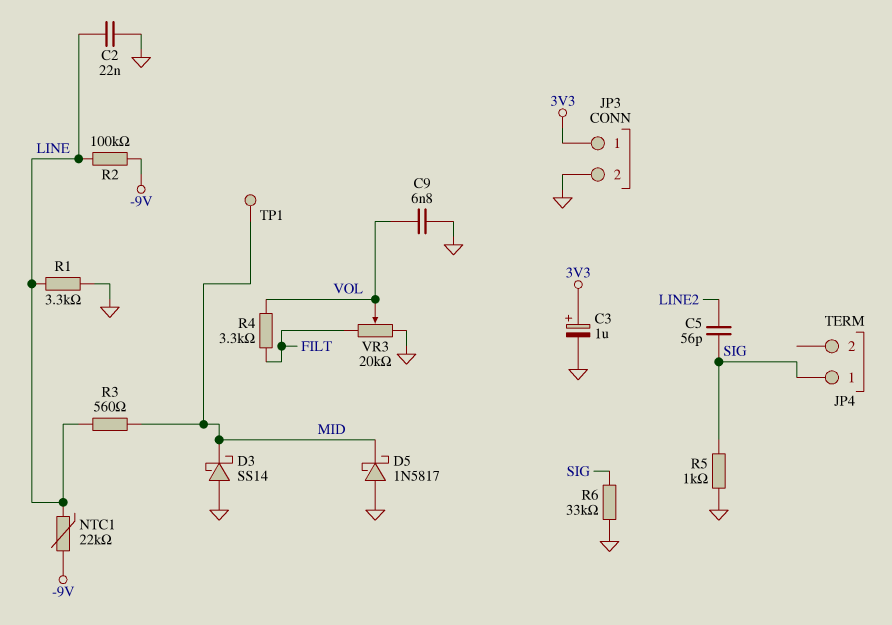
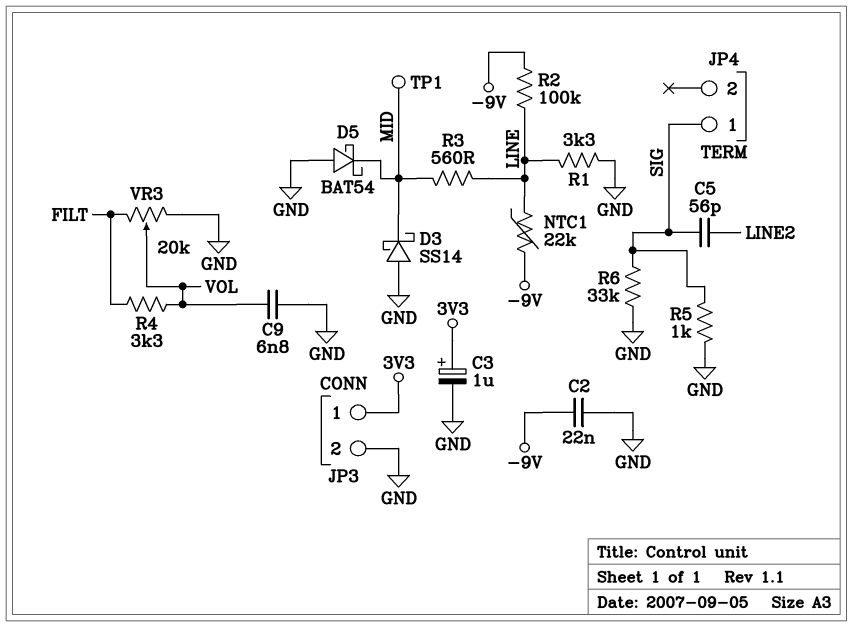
C2: 22nF (GND, LINE) -> 22nF (-9V, GND)
D5: schottky 1N5817 (A GND, K MID) -> schottky BAT54 (A GND, K MID)

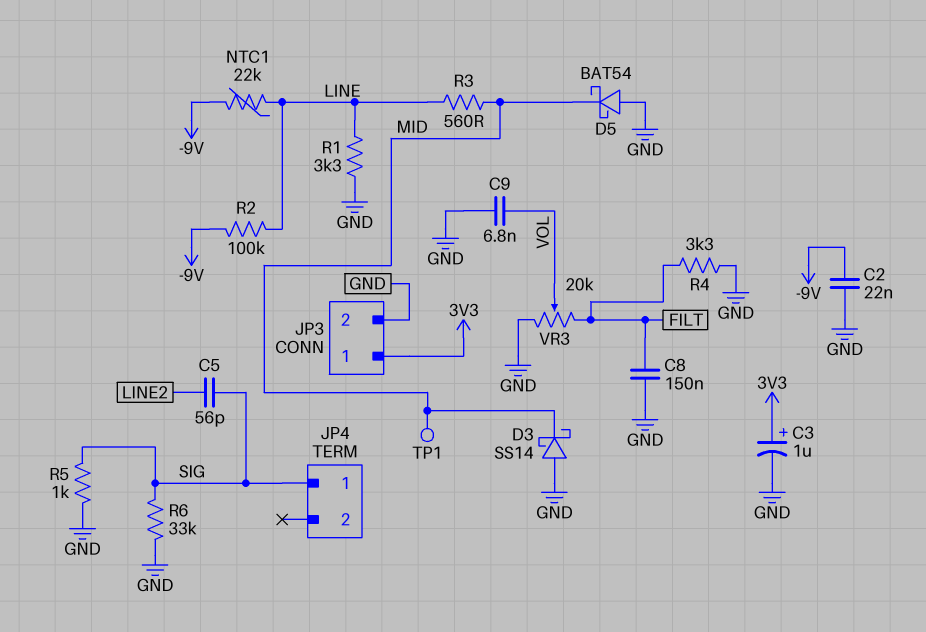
C8: none -> 150nF (FILT, GND)
R4: 3.3k (FILT, VOL) -> 3.3k (FILT, GND)

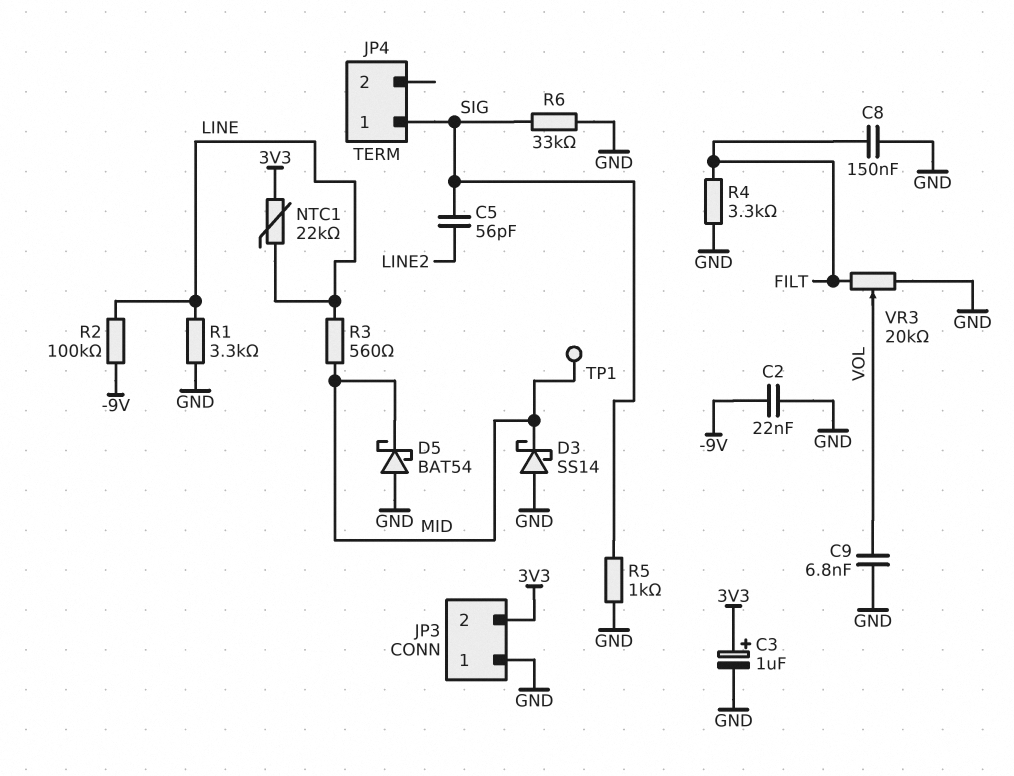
JP3 pin 1: 3V3 -> GND
JP3 pin 2: GND -> 3V3
NTC1: 22k (-9V, LINE) -> 22k (3V3, LINE)

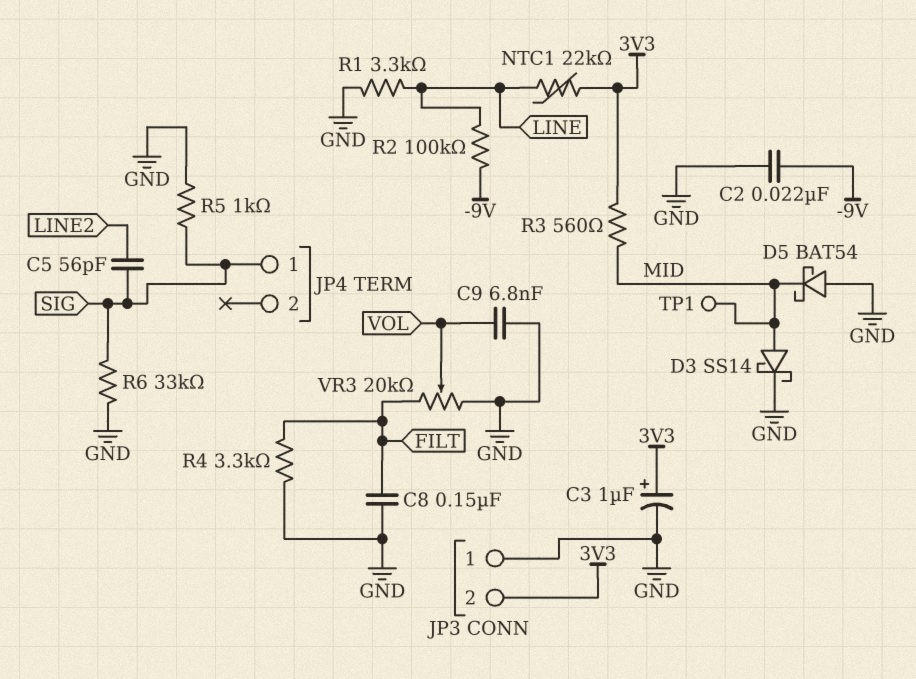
D3: schottky SS14 (A GND, K MID) -> schottky SS14 (A MID, K GND)
R3: 560 (LINE, MID) -> 560 (3V3, MID)

